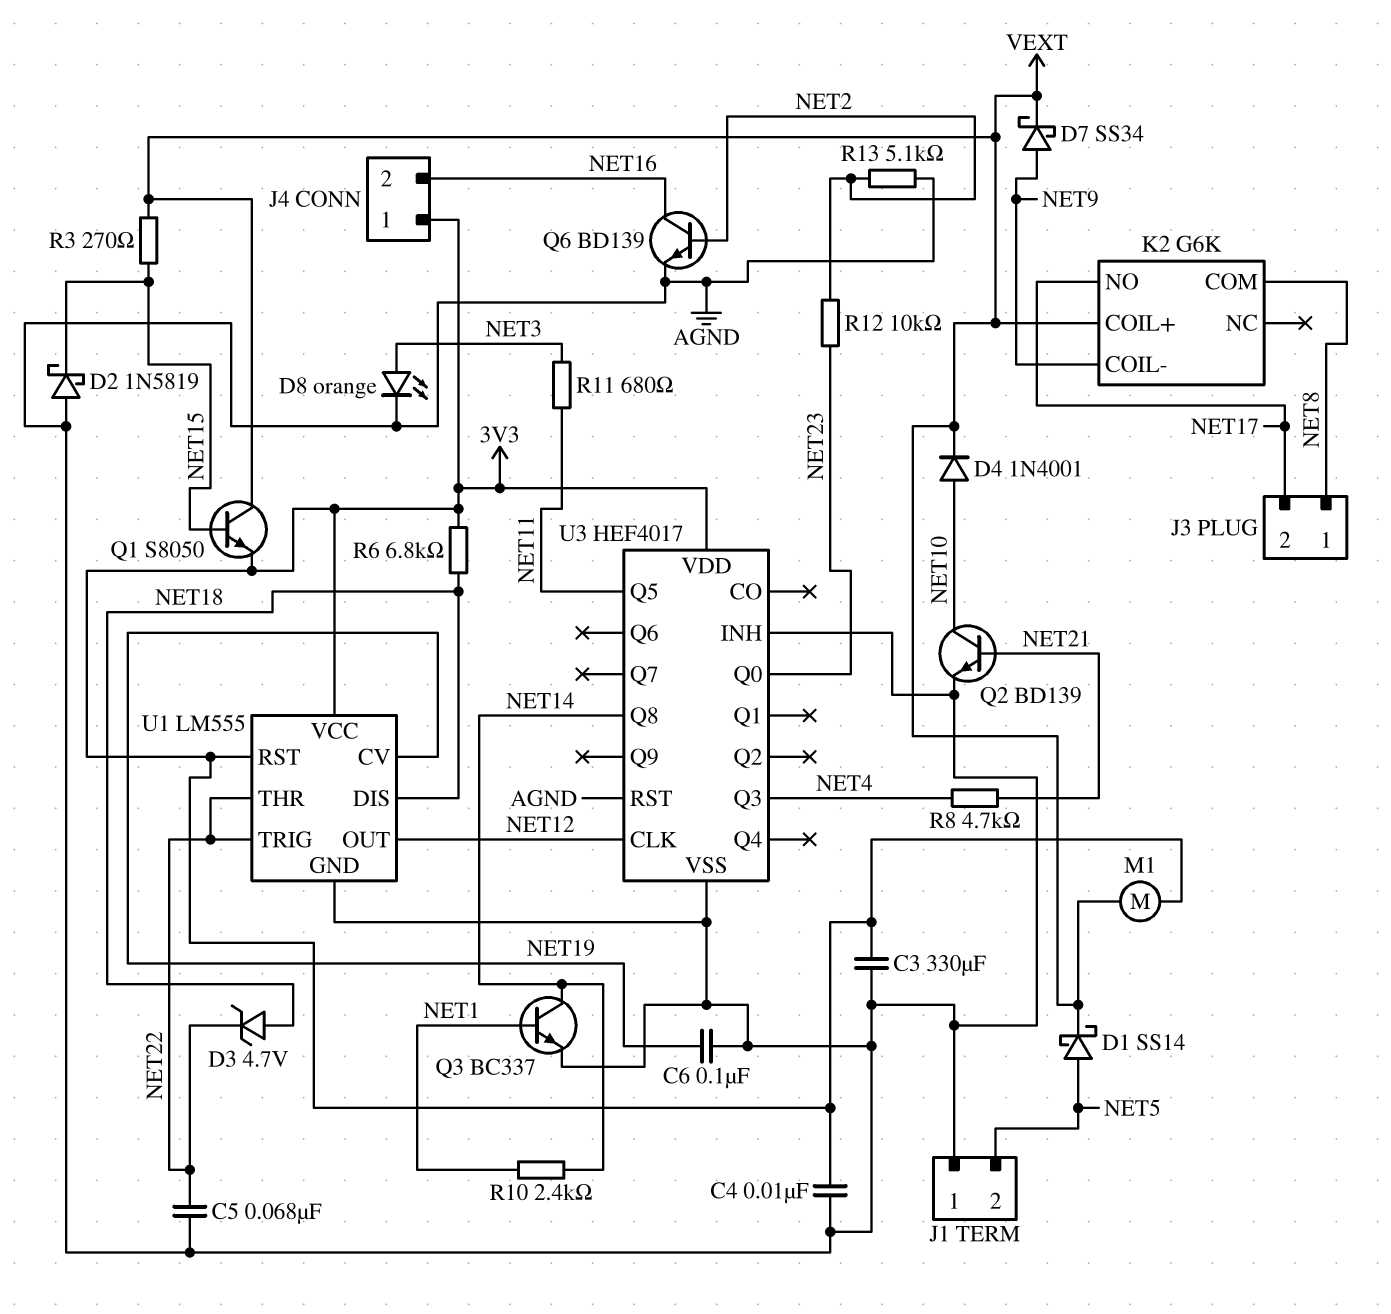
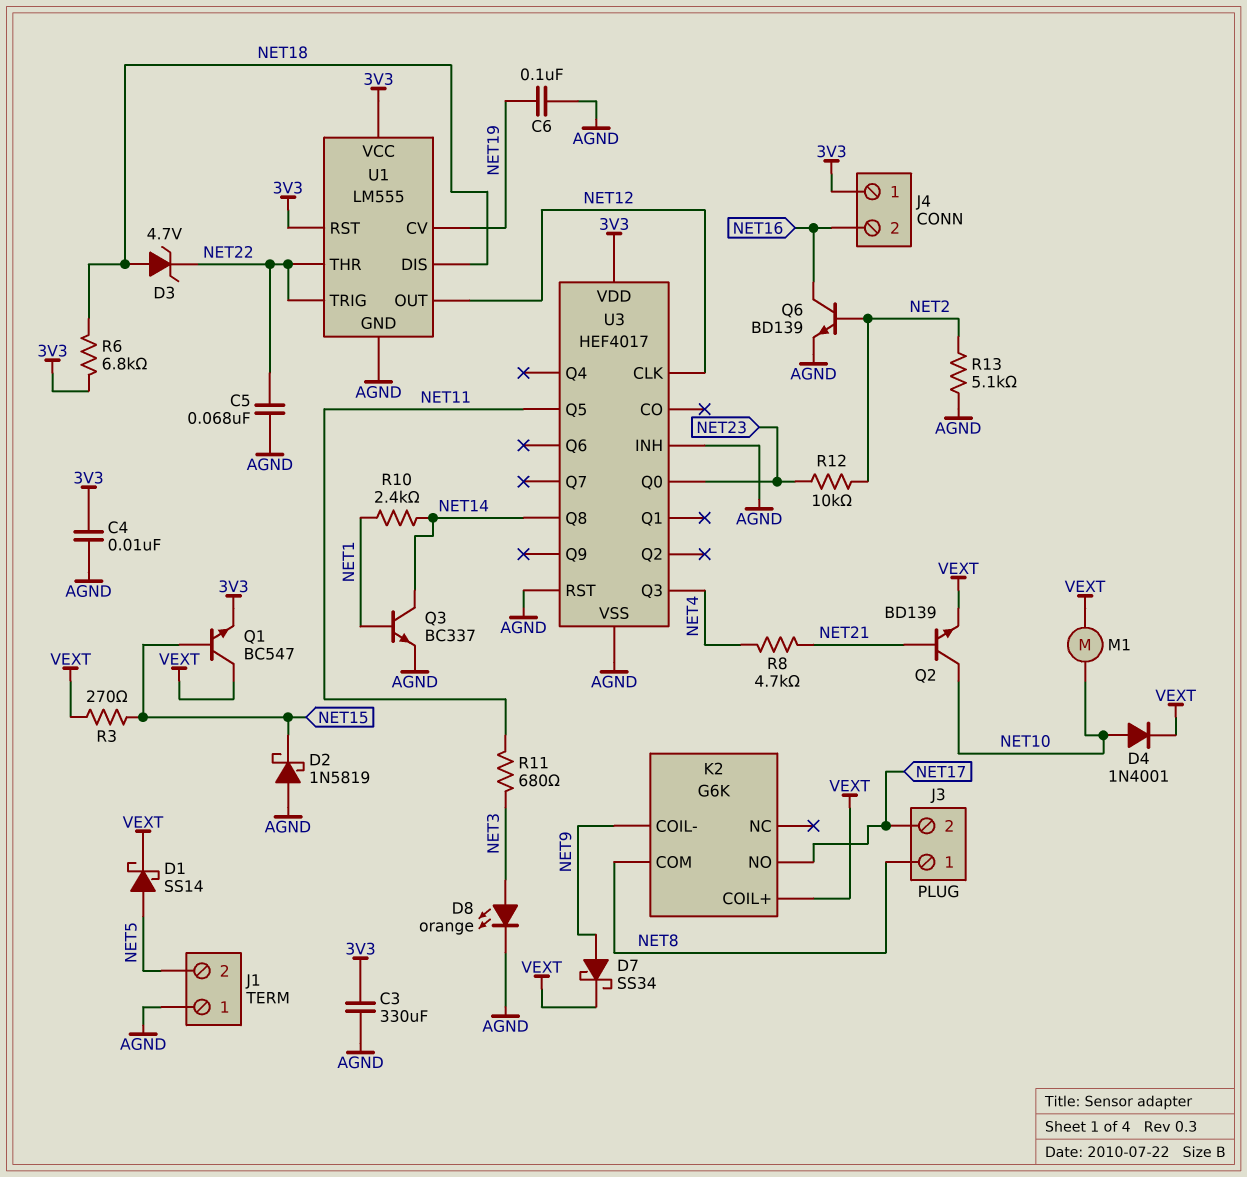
M1: motor (3V3, VEXT) -> motor (NET10, VEXT)
Q1: NPN S8050 (B NET15, C VEXT, E 3V3) -> NPN BC547 (B NET15, C VEXT, E 3V3)
Q2: NPN BD139 (B NET21, C NET10, E AGND) -> NPN BD139 (B NET21, C NET10, E VEXT)

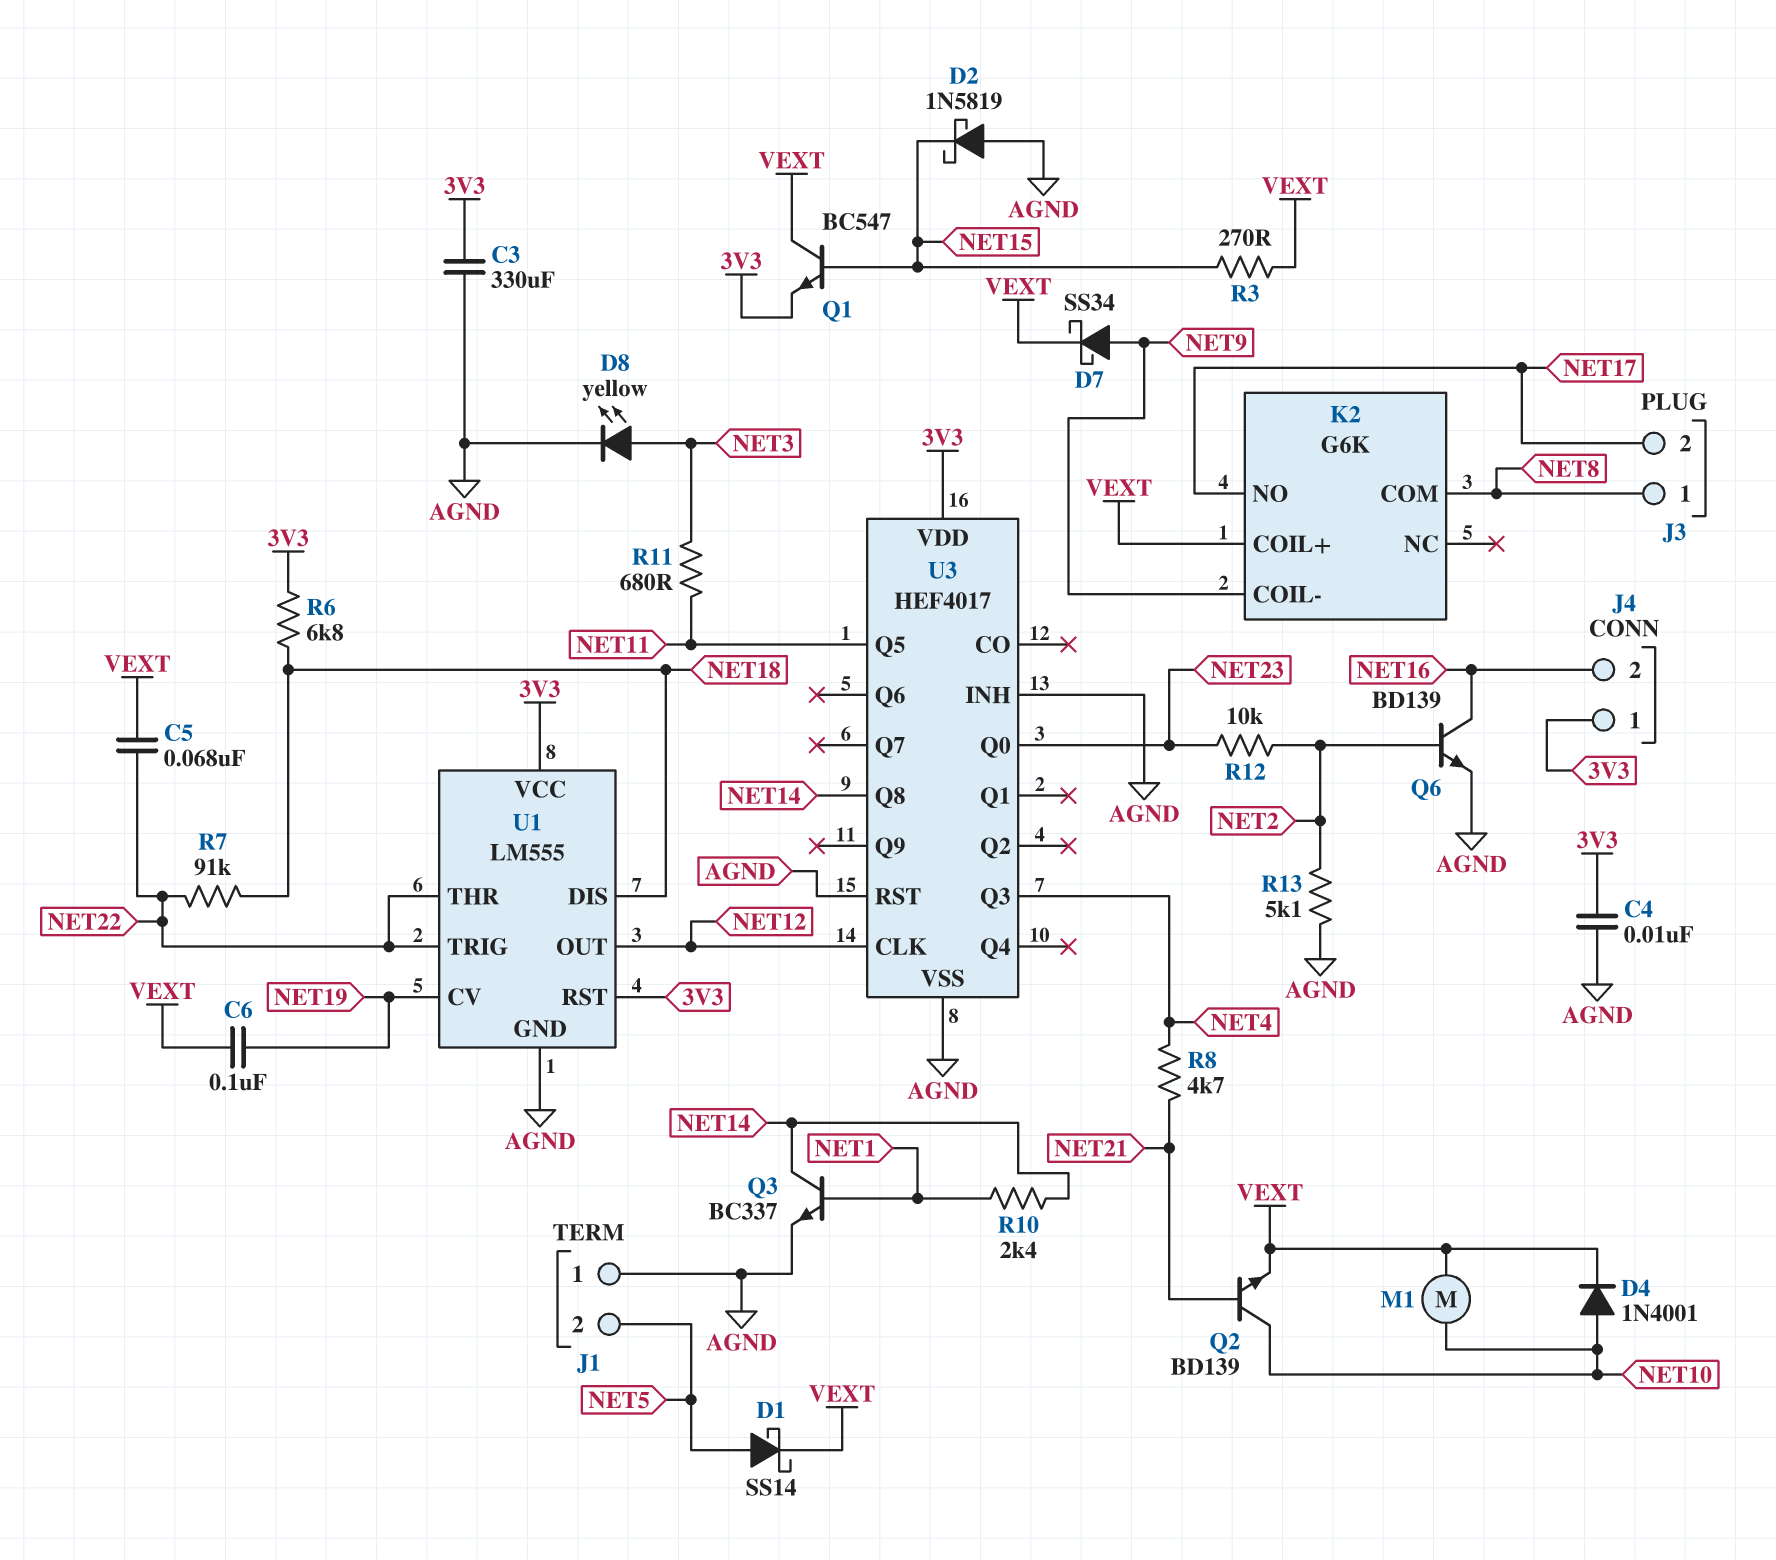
C5: 68nF (AGND, NET22) -> 68nF (NET22, VEXT)
C6: 100nF (AGND, NET19) -> 100nF (NET19, VEXT)
D3: zener 4.7V (A NET18, K NET22) -> none
D8: LED orange (A NET3, K AGND) -> LED yellow (A NET3, K AGND)
R7: none -> 91k (NET18, NET22)

